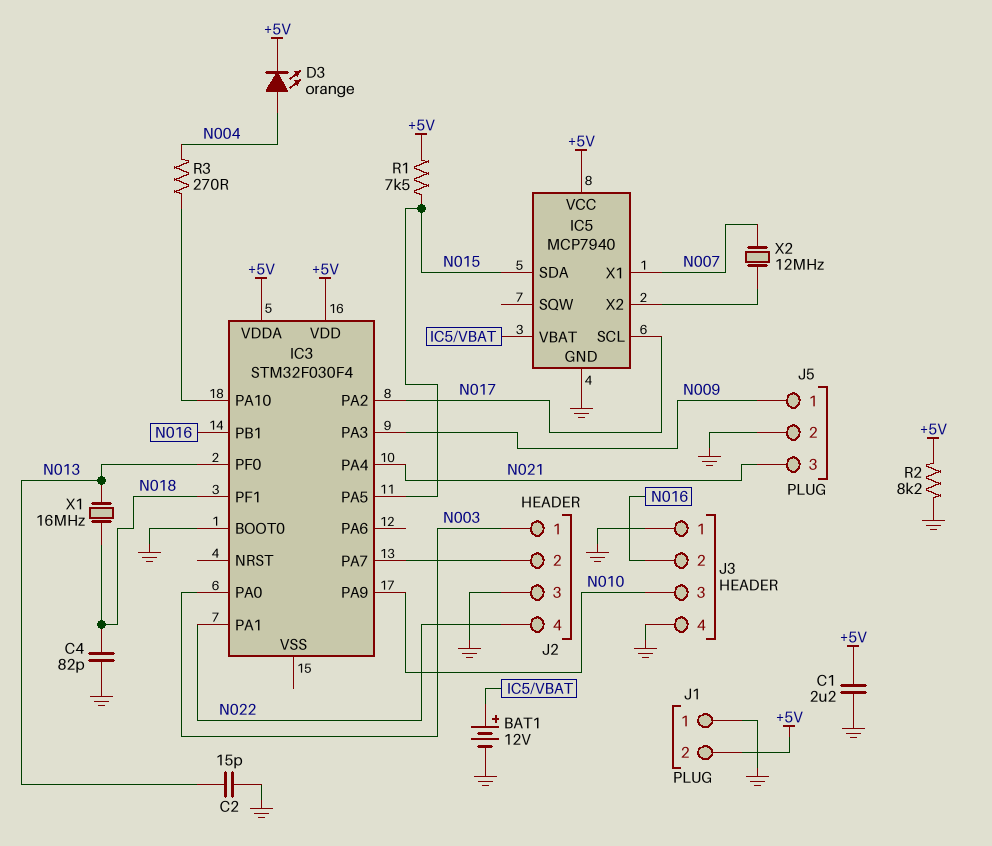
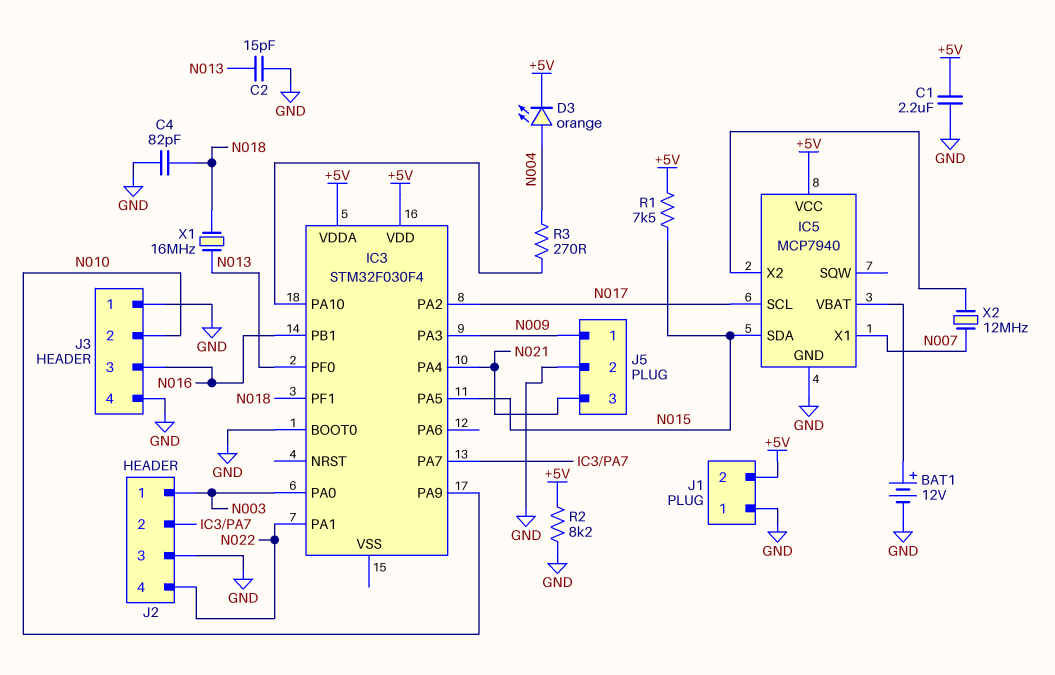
J3 pin 2: N016 -> N010
J3 pin 3: N010 -> N016

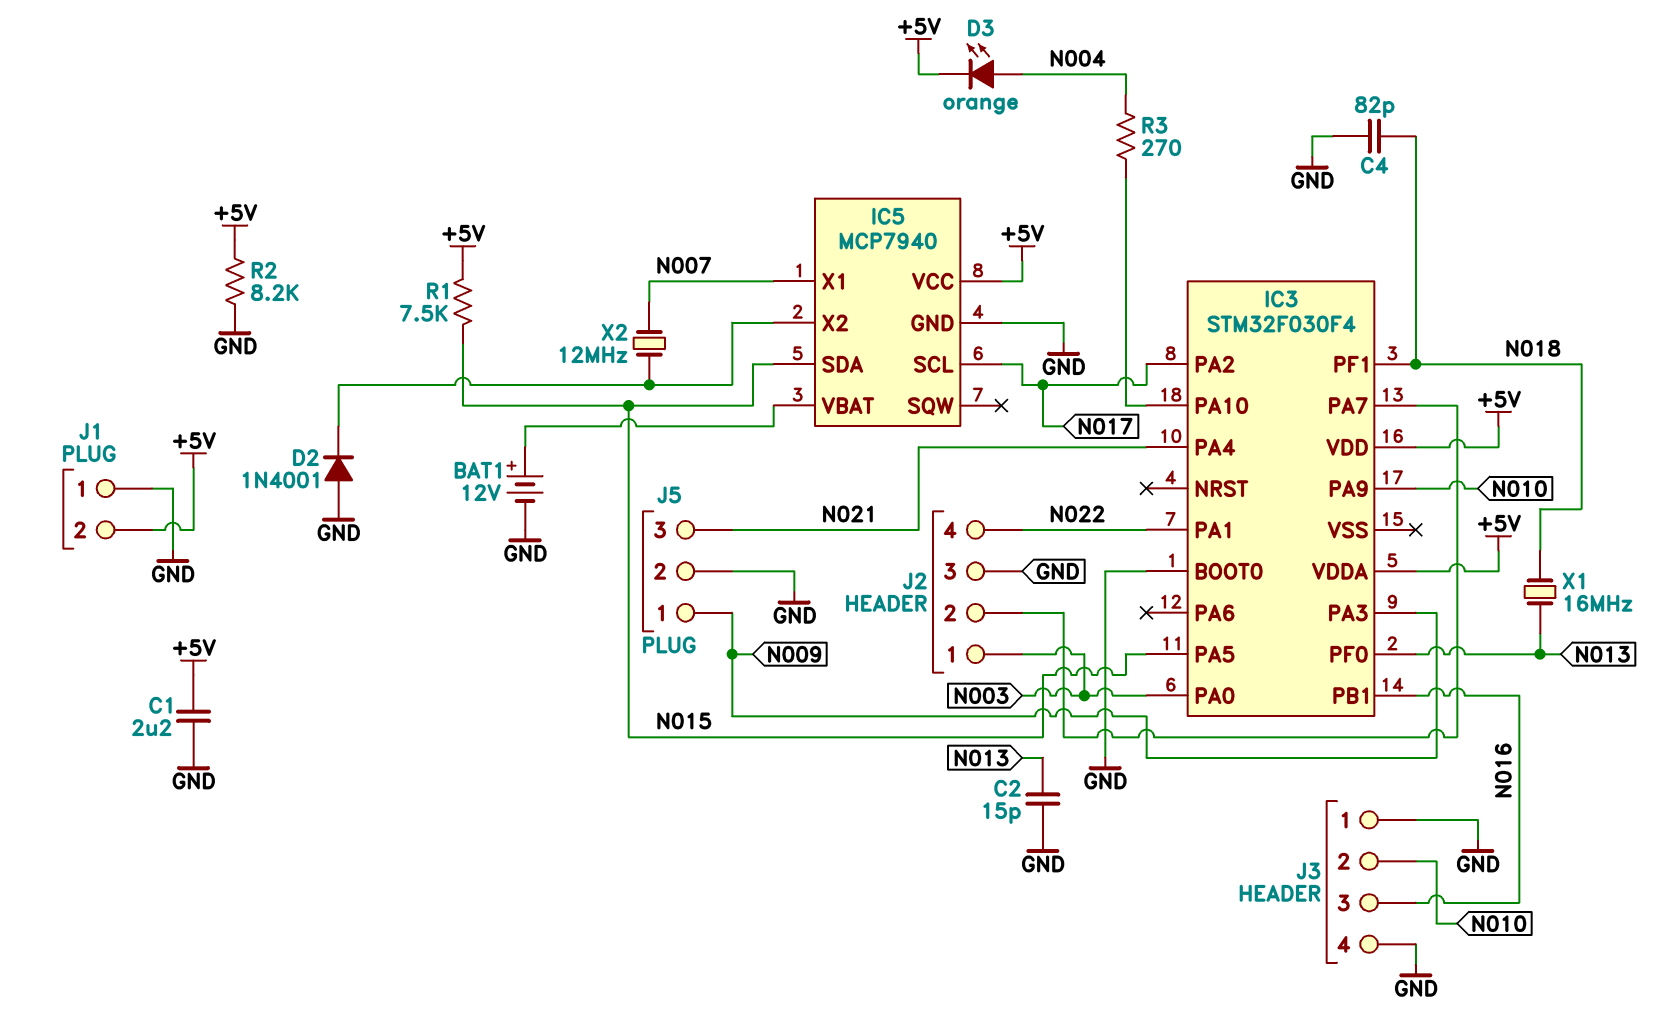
D2: none -> diode 1N4001 (A GND, K IC5/X2)

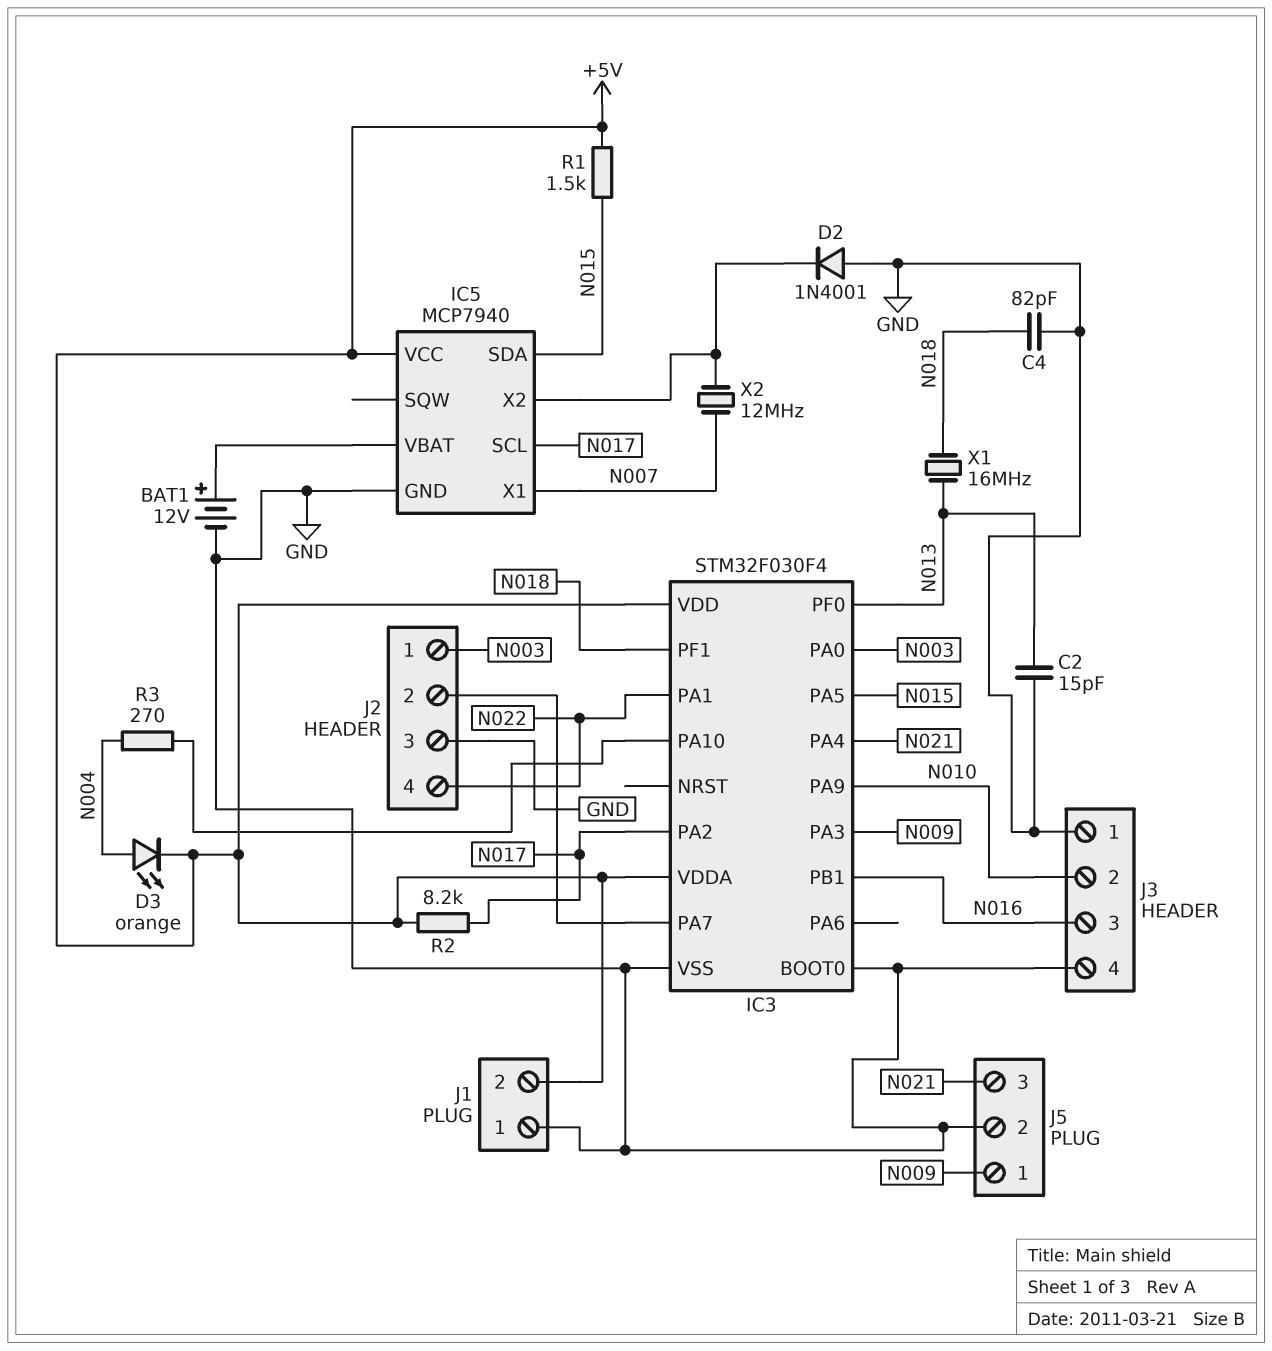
C1: 2.2uF (+5V, GND) -> none
IC3 pin VSS: none -> GND
R1: 7.5k (+5V, N015) -> 1.5k (+5V, N015)
R2: 8.2k (+5V, GND) -> 8.2k (+5V, N017)

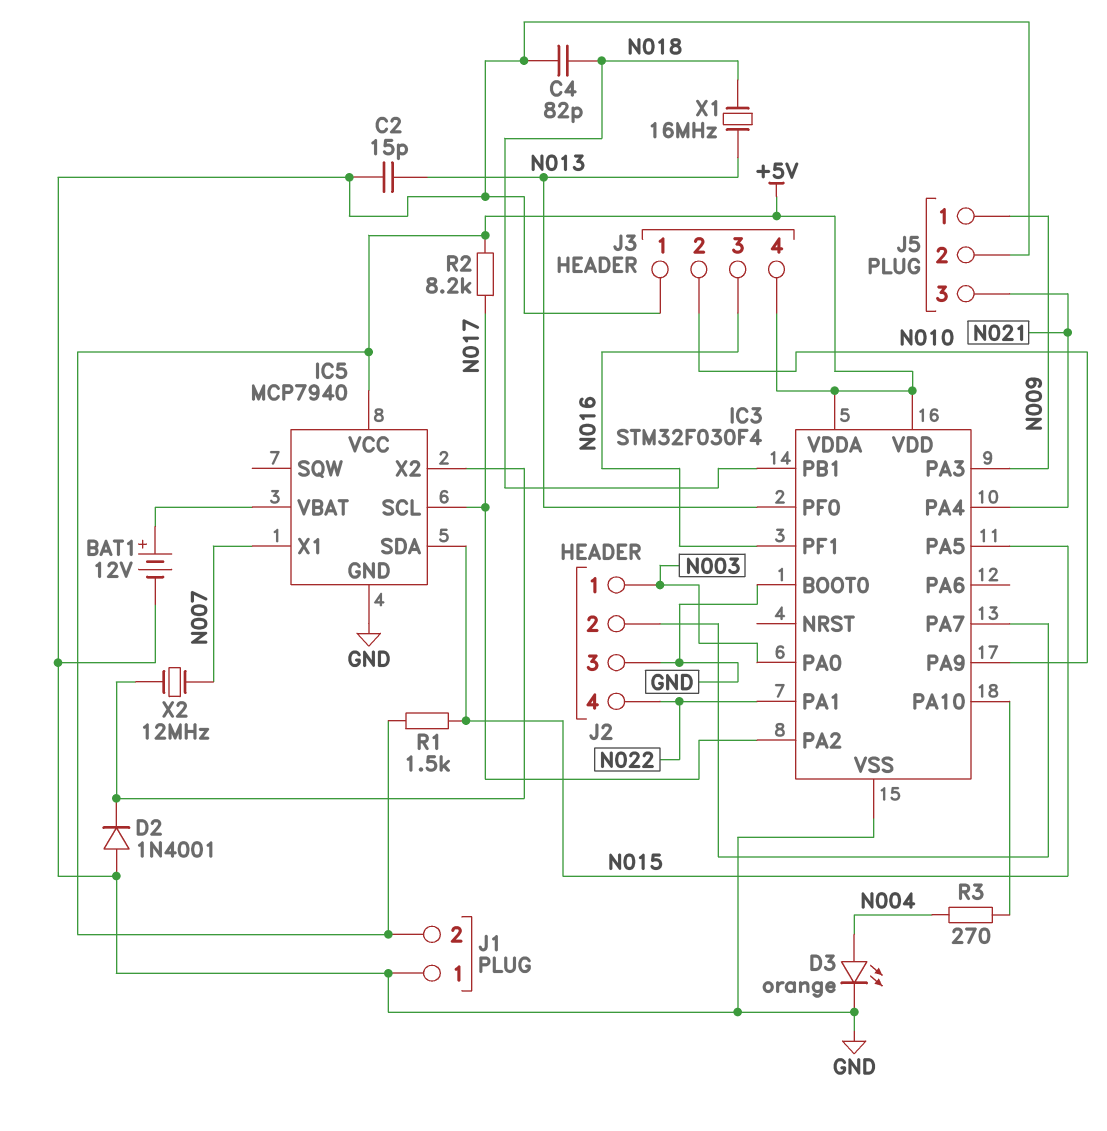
D3: LED orange (A N004, K +5V) -> LED orange (A N004, K GND)
IC3 pin PB1: N016 -> N018
IC3 pin PF1: N018 -> N016
J3 pin 4: GND -> +5V

